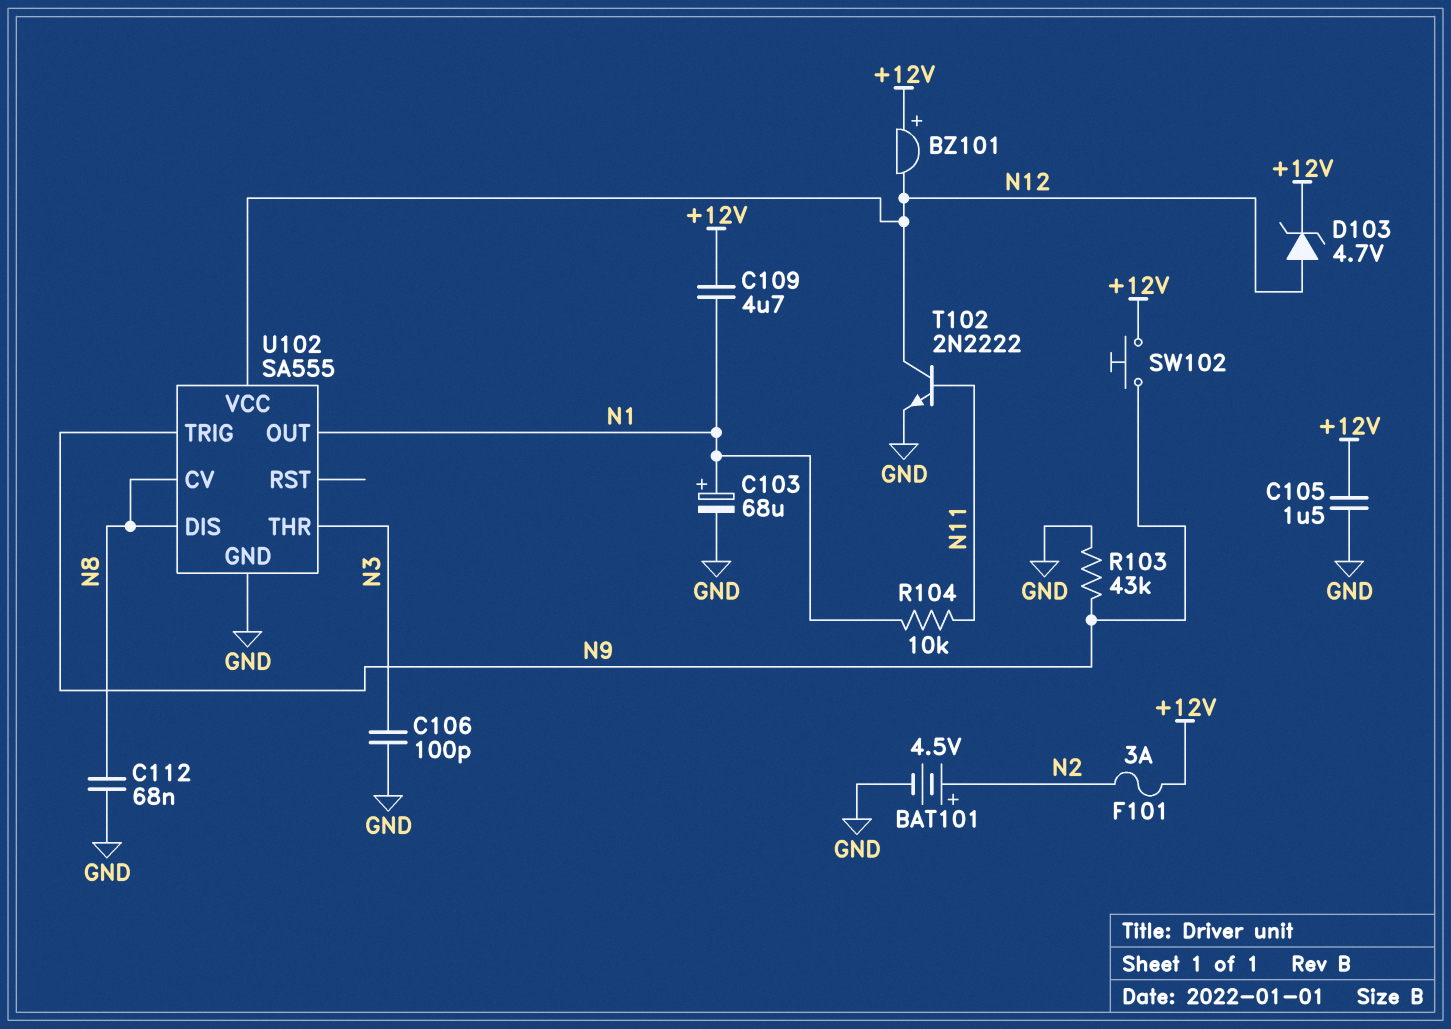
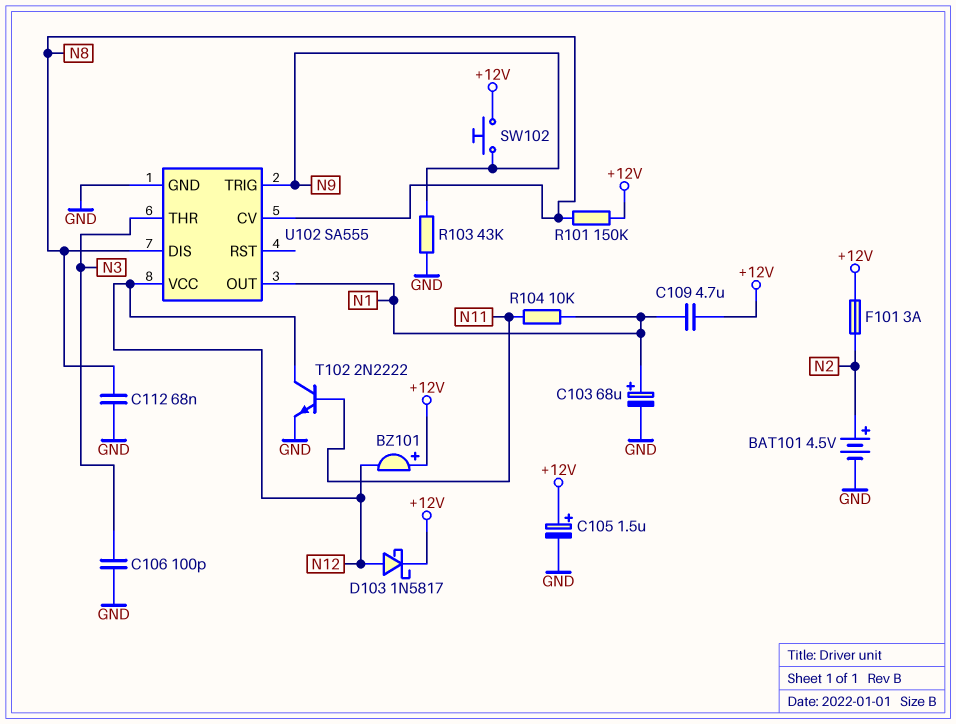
C105: 1.5uF (+12V, GND) -> 1.5uF (plus +12V, minus GND)
D103: zener 4.7V (A N12, K +12V) -> schottky 1N5817 (A N12, K +12V)
R101: none -> 150k (+12V, N8)

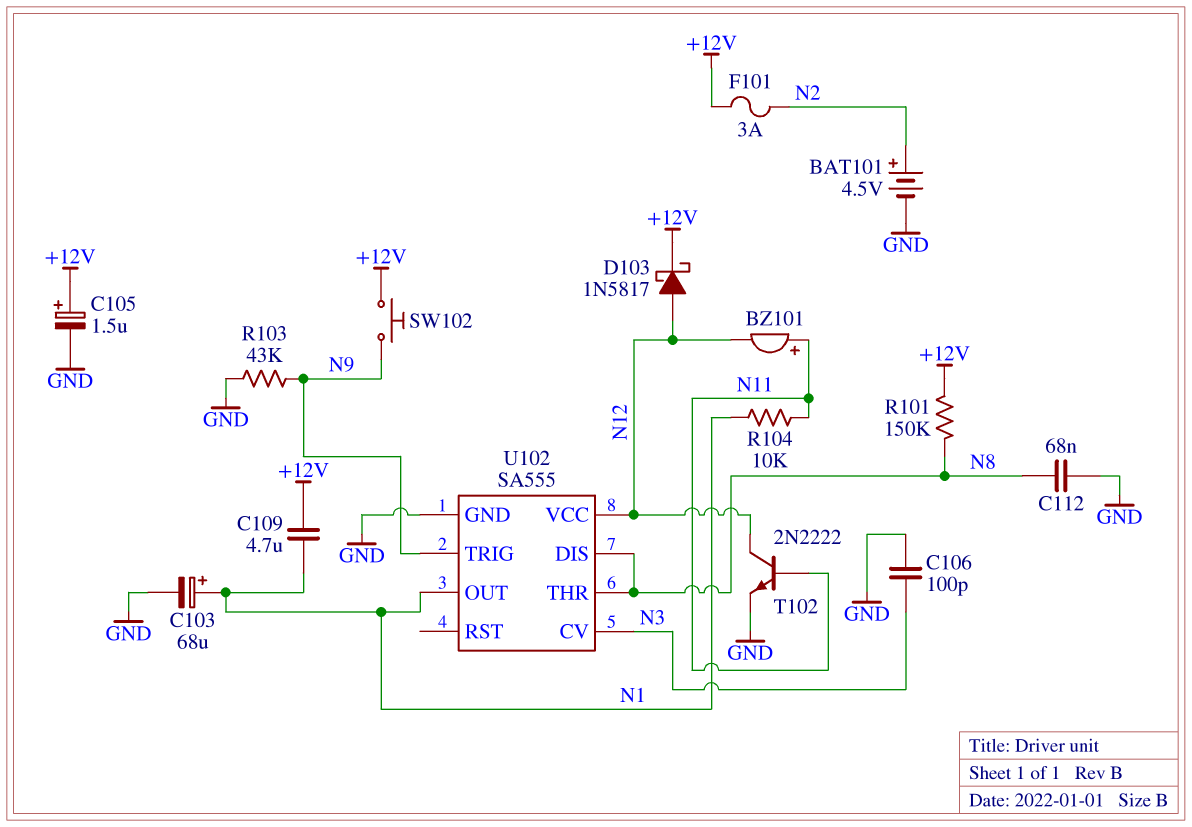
BZ101: buzzer (plus +12V, minus N12) -> buzzer (plus N11, minus N12)
U102 pin CV: N8 -> N3
U102 pin THR: N3 -> N8

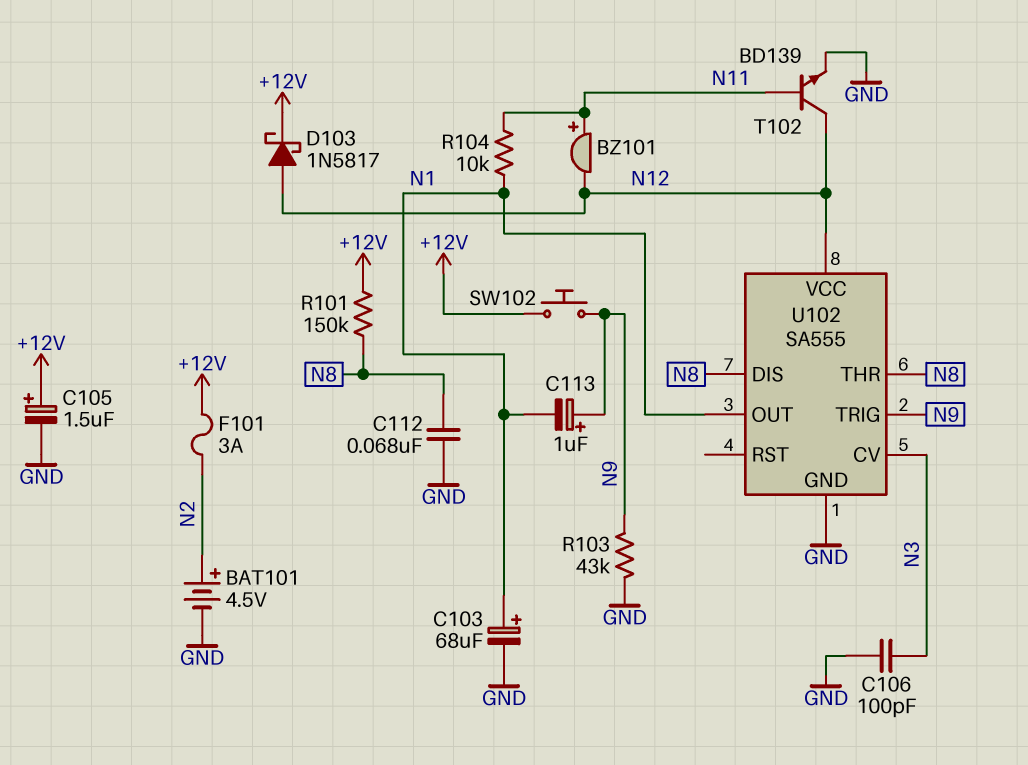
C109: 4.7uF (+12V, N1) -> none
C113: none -> 1uF (plus N9, minus N1)
T102: NPN 2N2222 (B N11, C N12, E GND) -> NPN BD139 (B N11, C N12, E GND)

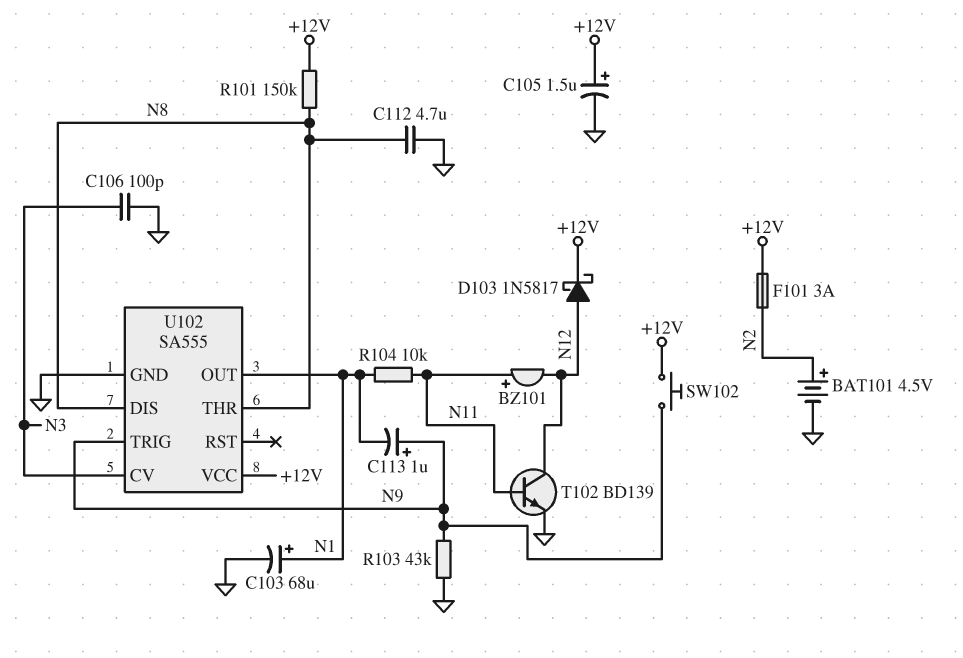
C112: 68nF (GND, N8) -> 4.7uF (GND, N8)
U102 pin VCC: N12 -> +12V

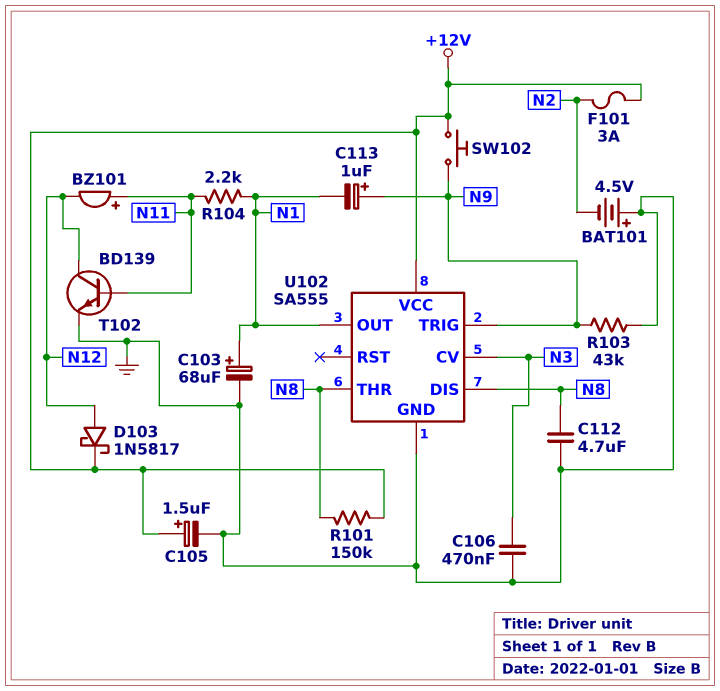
BAT101: 4.5V (plus N2, minus GND) -> 4.5V (plus GND, minus N2)
C106: 100pF (GND, N3) -> 470nF (GND, N3)
R104: 10k (N1, N11) -> 2.2k (N1, N11)

